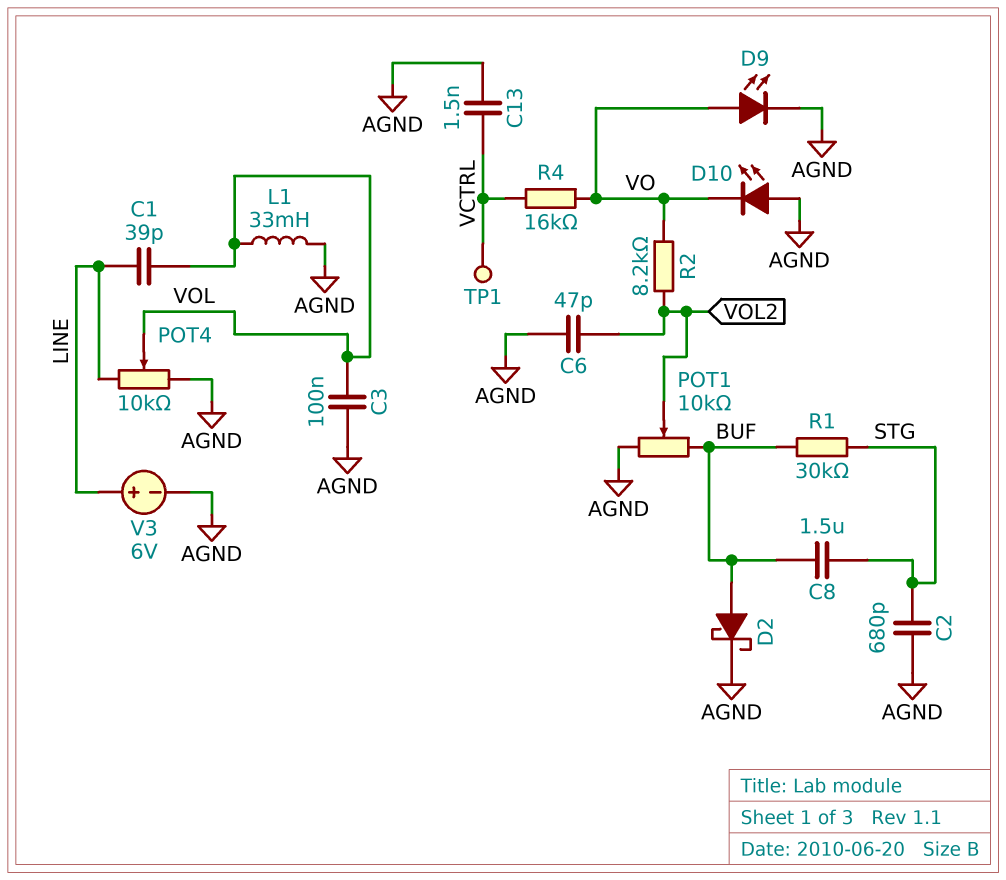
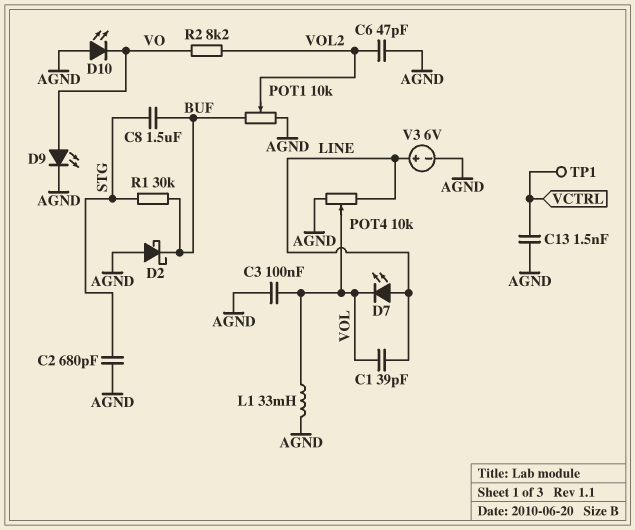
D2: schottky (A BUF, K AGND) -> schottky (A AGND, K BUF)
D7: none -> LED (A LINE, K VOL)
R4: 16k (VCTRL, VO) -> none

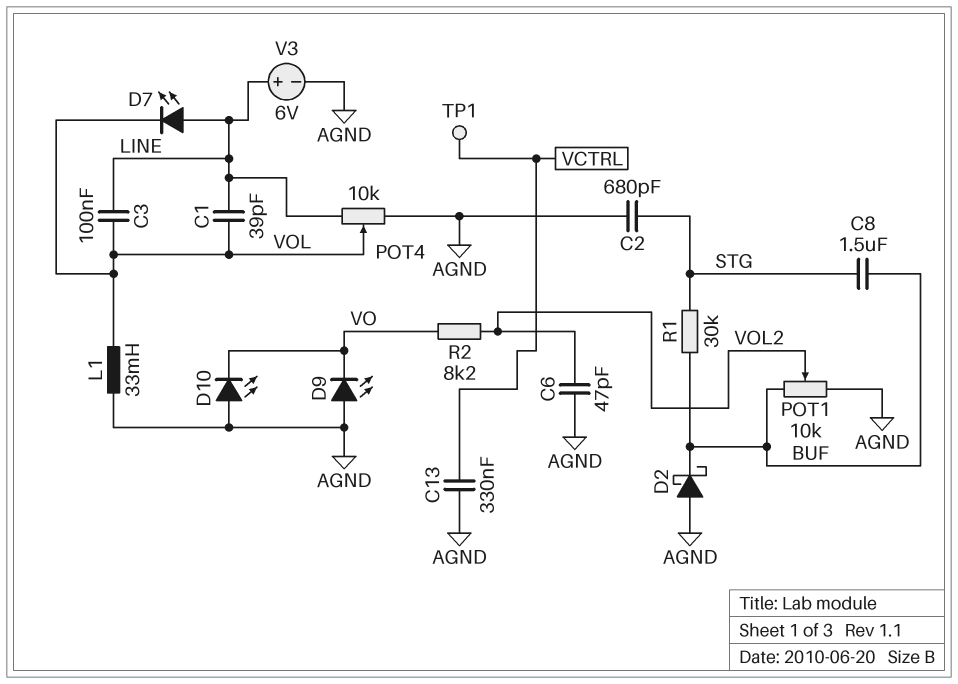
C3: 100nF (AGND, VOL) -> 100nF (LINE, VOL)
C13: 1.5nF (AGND, VCTRL) -> 330nF (AGND, VCTRL)
D9: LED (A VO, K AGND) -> LED (A AGND, K VO)

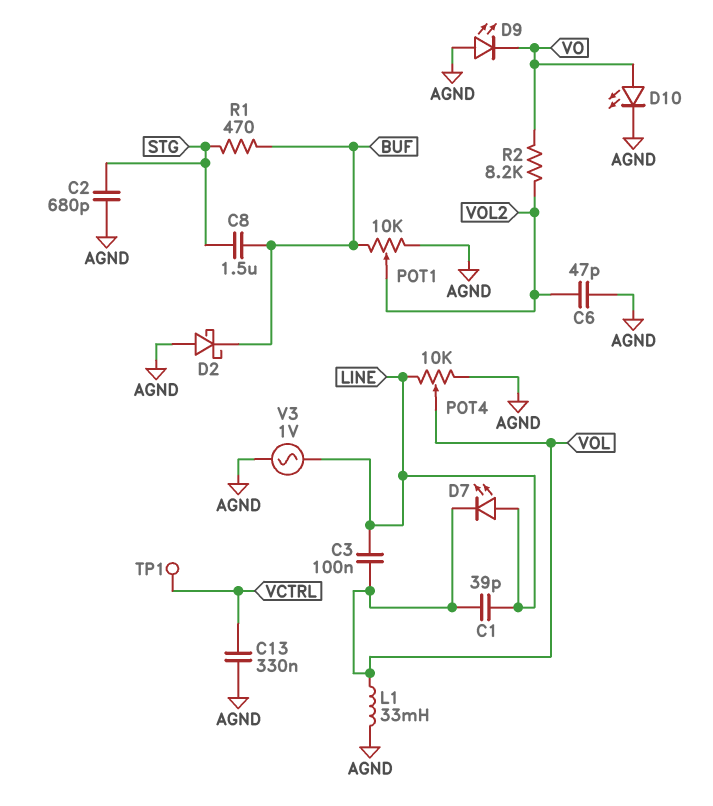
D10: LED (A AGND, K VO) -> LED (A VO, K AGND)
R1: 30k (BUF, STG) -> 470 (BUF, STG)
V3: 6V (plus LINE, minus AGND) -> AC 1V (AGND, LINE)

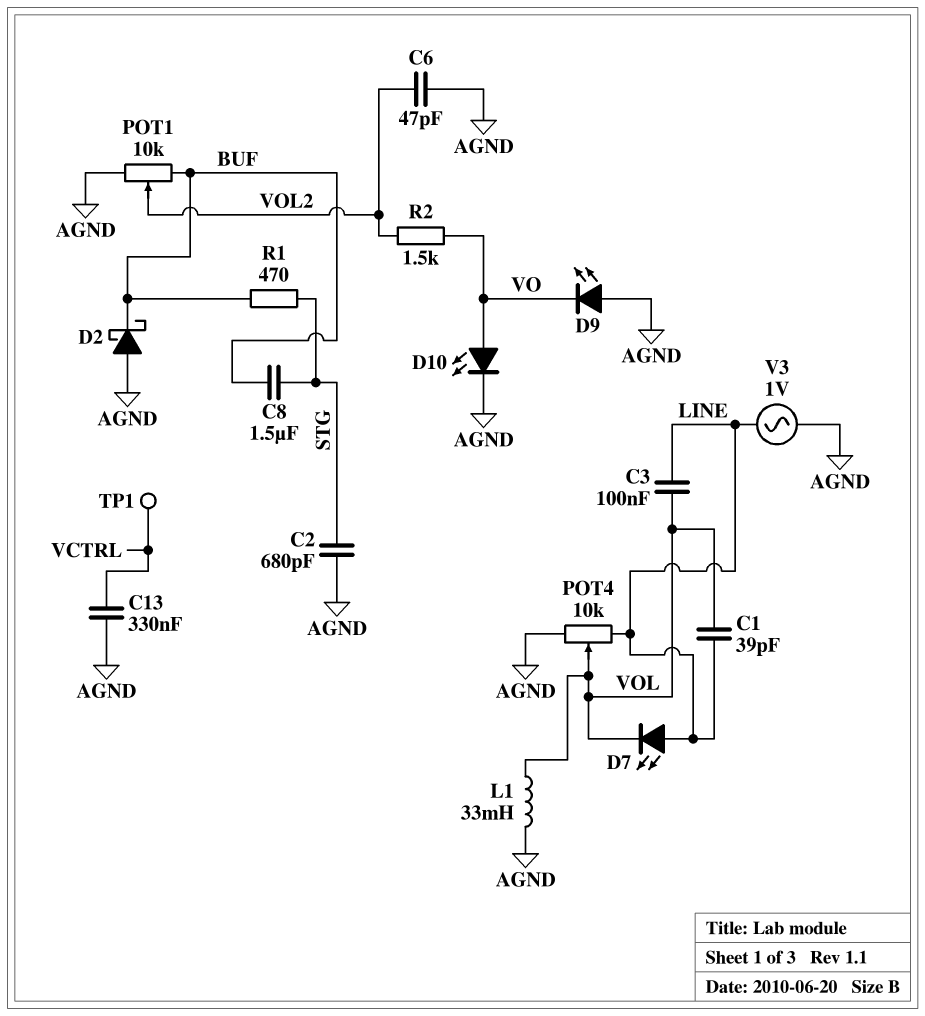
R2: 8.2k (VO, VOL2) -> 1.5k (VO, VOL2)

